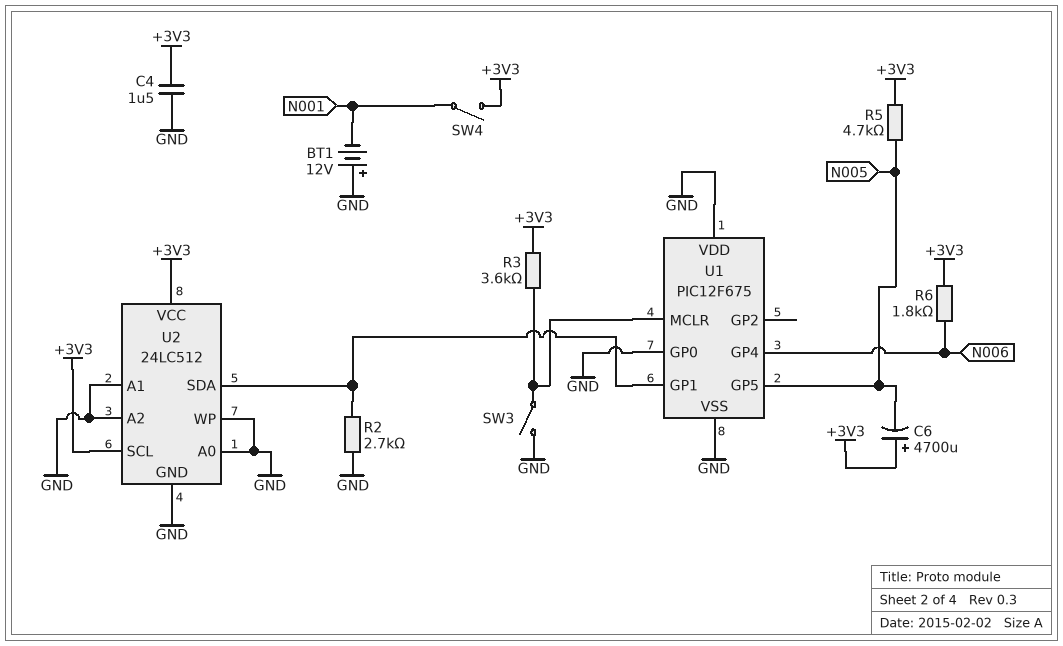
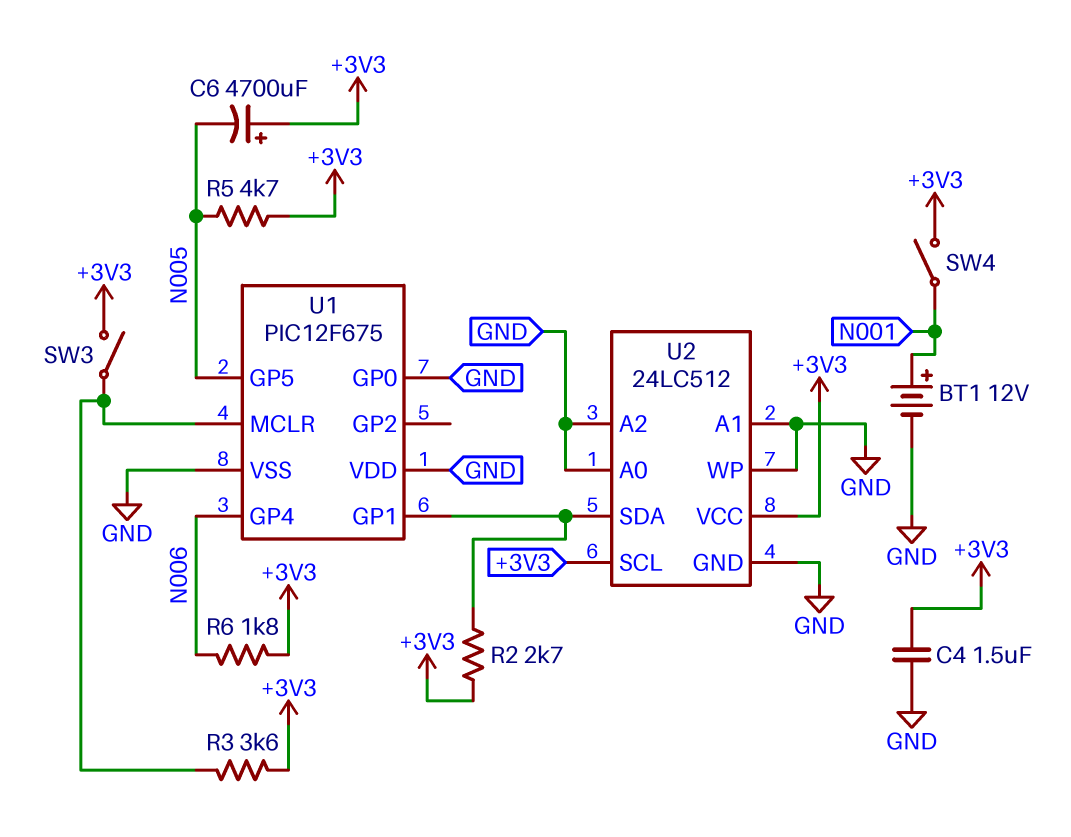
BT1: 12V (plus GND, minus N001) -> 12V (plus N001, minus GND)
R2: 2.7k (GND, U1/GP1) -> 2.7k (+3V3, U1/GP1)
SW3: switch (GND, U1/MCLR) -> switch (+3V3, U1/MCLR)

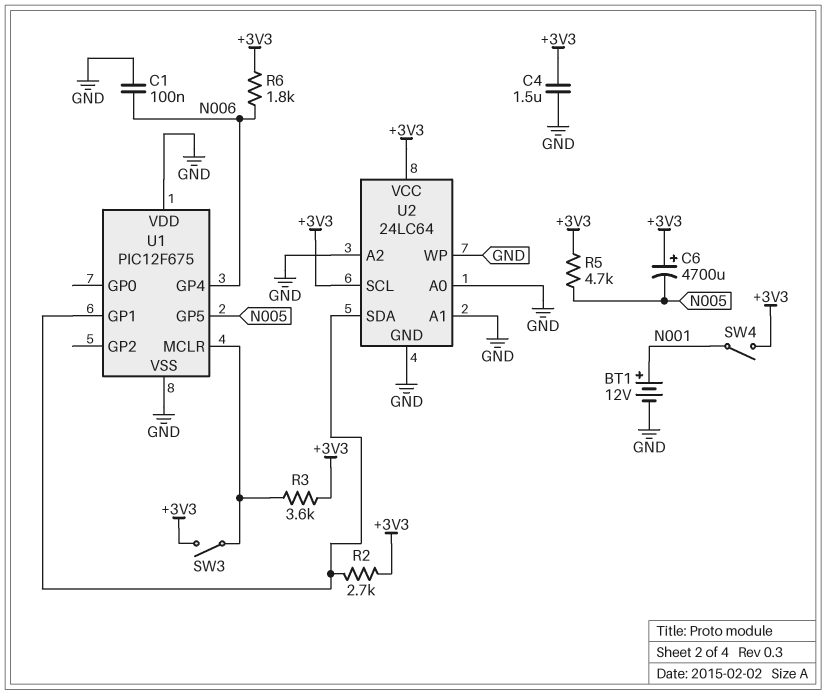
C1: none -> 100nF (GND, N006)
U1 pin GP0: GND -> none
U2: 24LC512 -> 24LC64

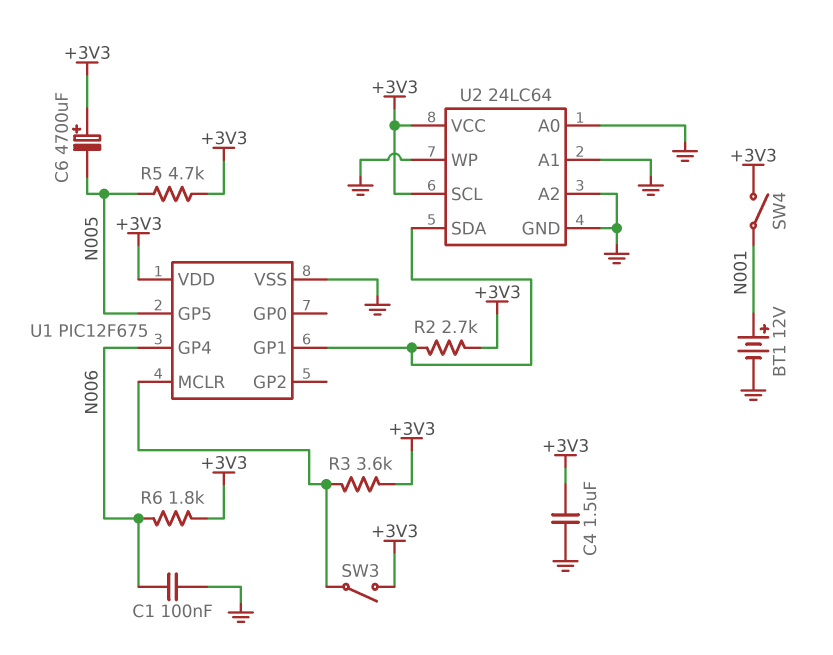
U1 pin VDD: GND -> +3V3

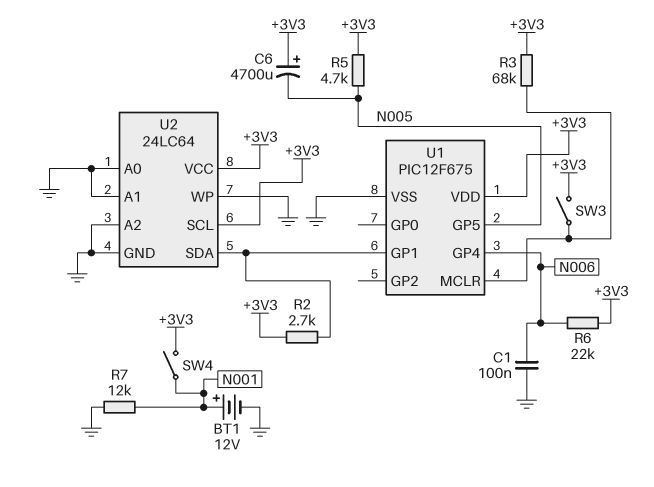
C4: 1.5uF (+3V3, GND) -> none
R3: 3.6k (+3V3, U1/MCLR) -> 68k (+3V3, U1/MCLR)
R6: 1.8k (+3V3, N006) -> 22k (+3V3, N006)
R7: none -> 12k (GND, N001)

